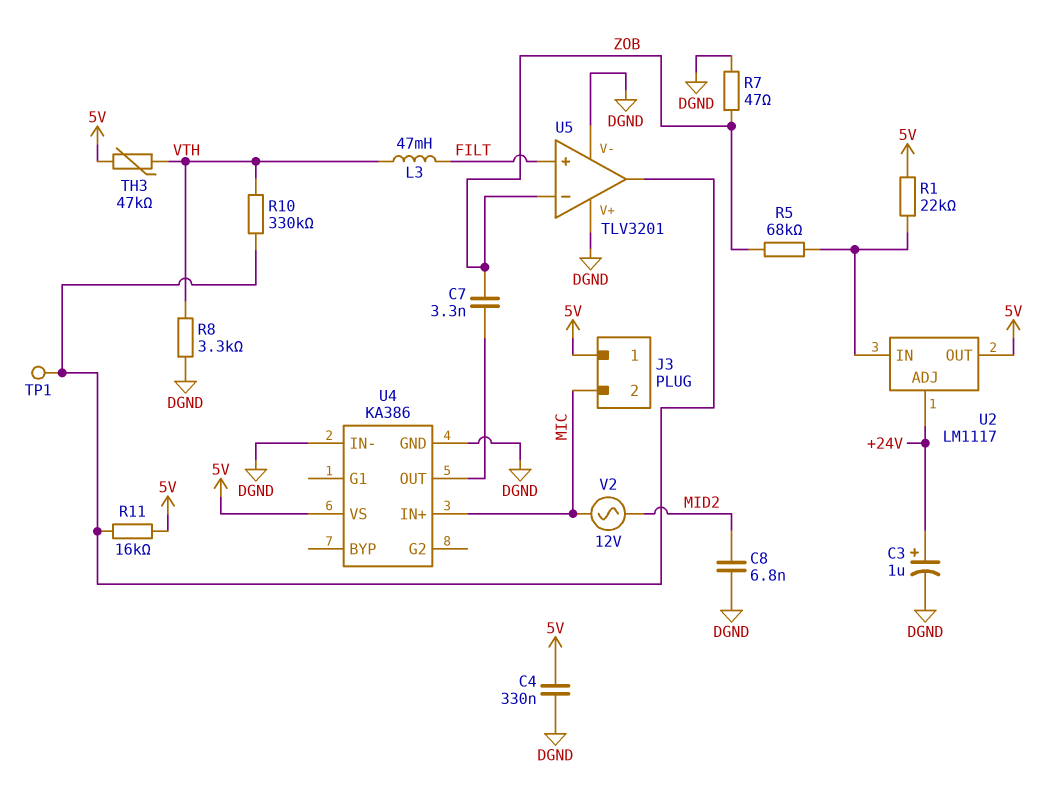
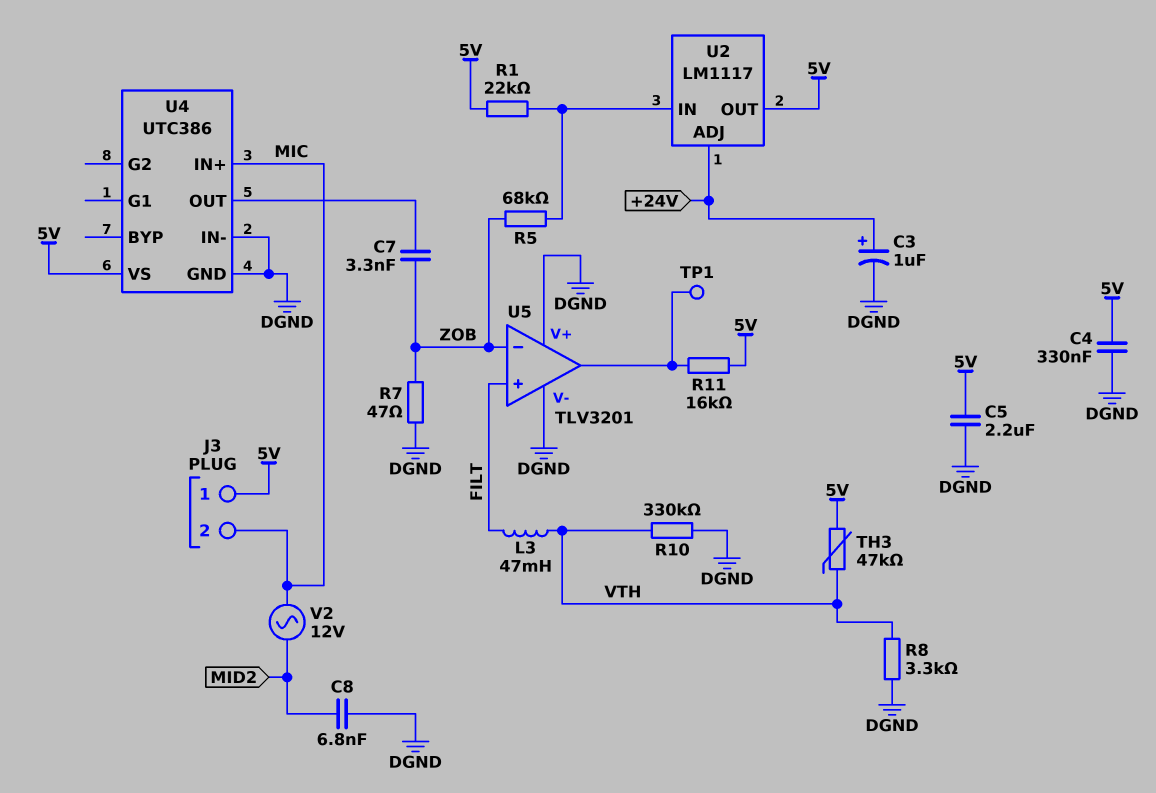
C5: none -> 2.2uF (5V, DGND)
R10: 330k (U5/out, VTH) -> 330k (DGND, VTH)
U4: KA386 -> UTC386

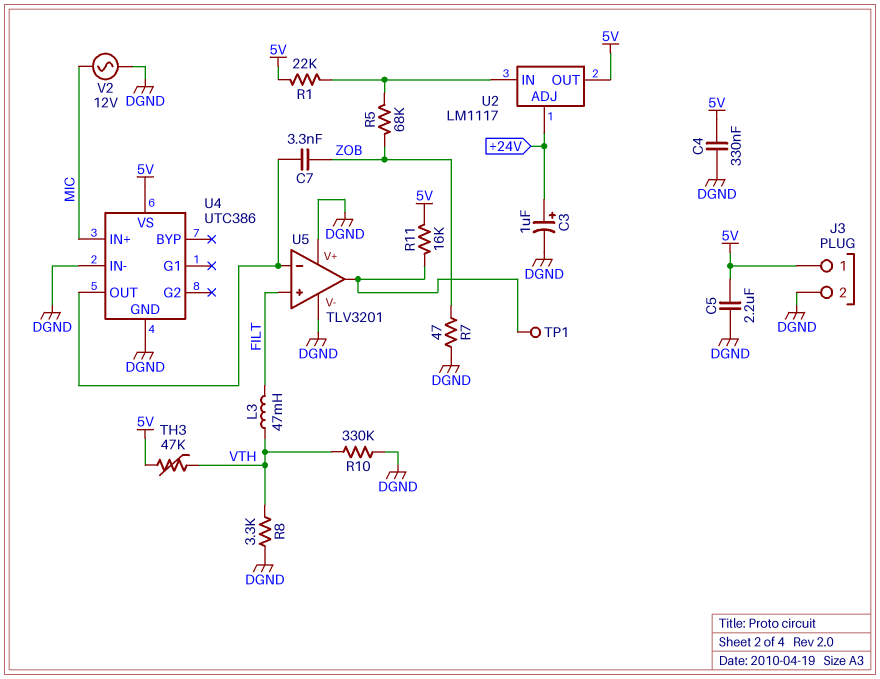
C8: 6.8nF (DGND, MID2) -> none
J3 pin 2: MIC -> DGND
U5 pin in-: ZOB -> U4/OUT
V2: AC 12V (MIC, MID2) -> AC 12V (DGND, MIC)

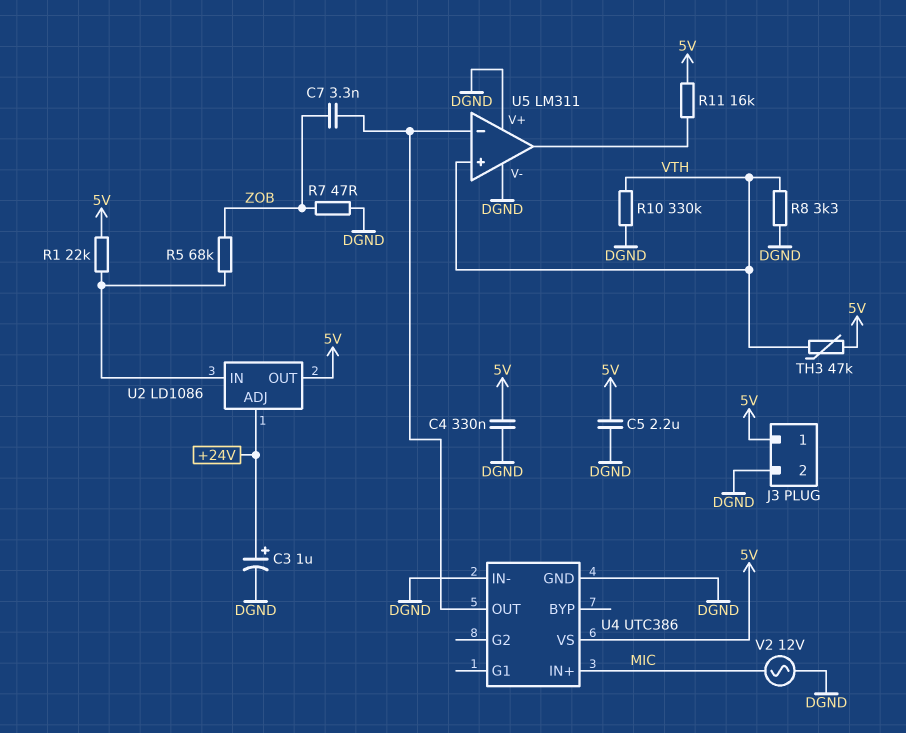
L3: 47mH (FILT, VTH) -> none
TP1: test point (U5/out) -> none
U2: LM1117 -> LD1086
U5: TLV3201 -> LM311
U5 pin in+: FILT -> VTH

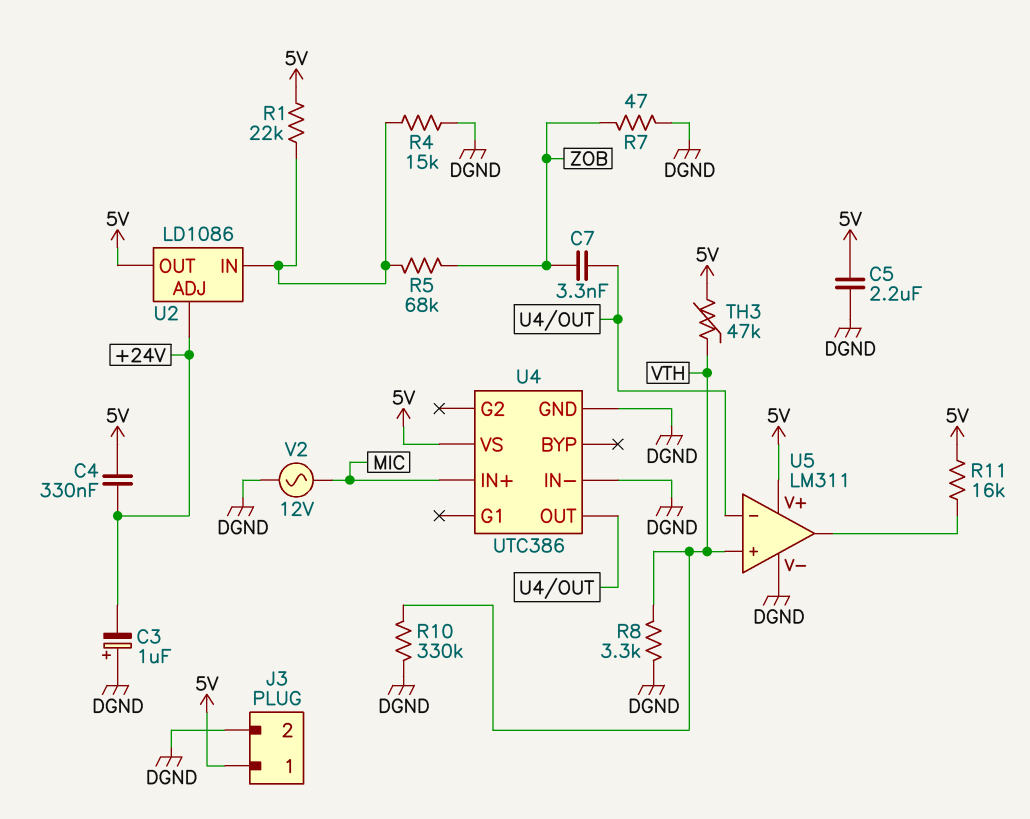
C3: 1uF (plus +24V, minus DGND) -> 1uF (plus DGND, minus +24V)
C4: 330nF (5V, DGND) -> 330nF (+24V, 5V)
R4: none -> 15k (DGND, U2/IN)
U5 pin V+: DGND -> 5V

